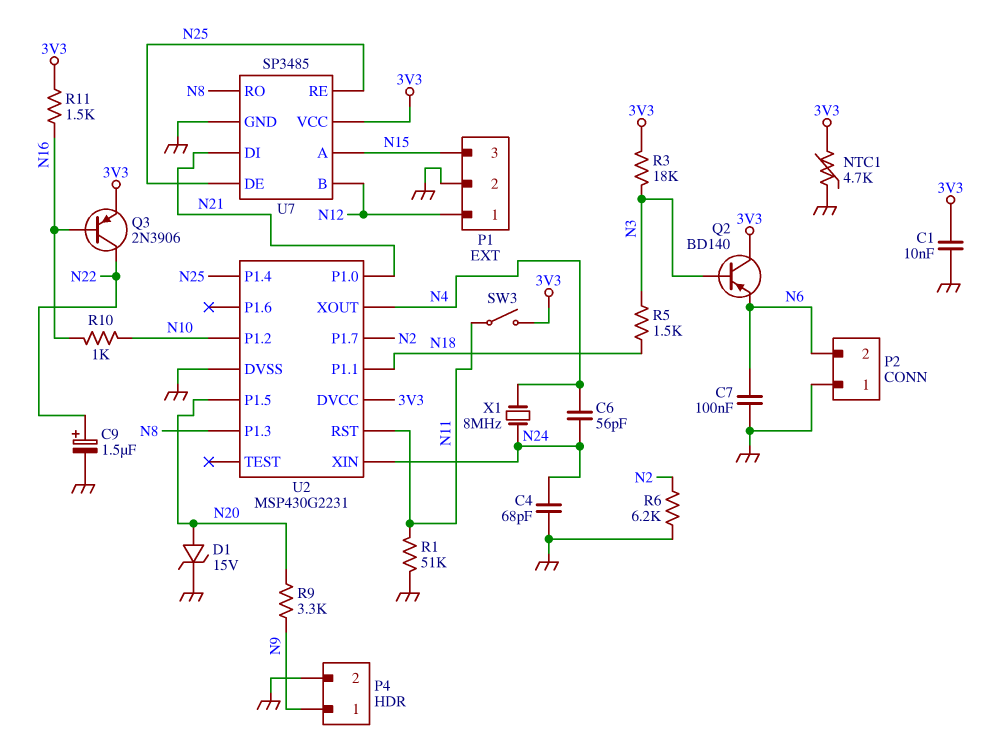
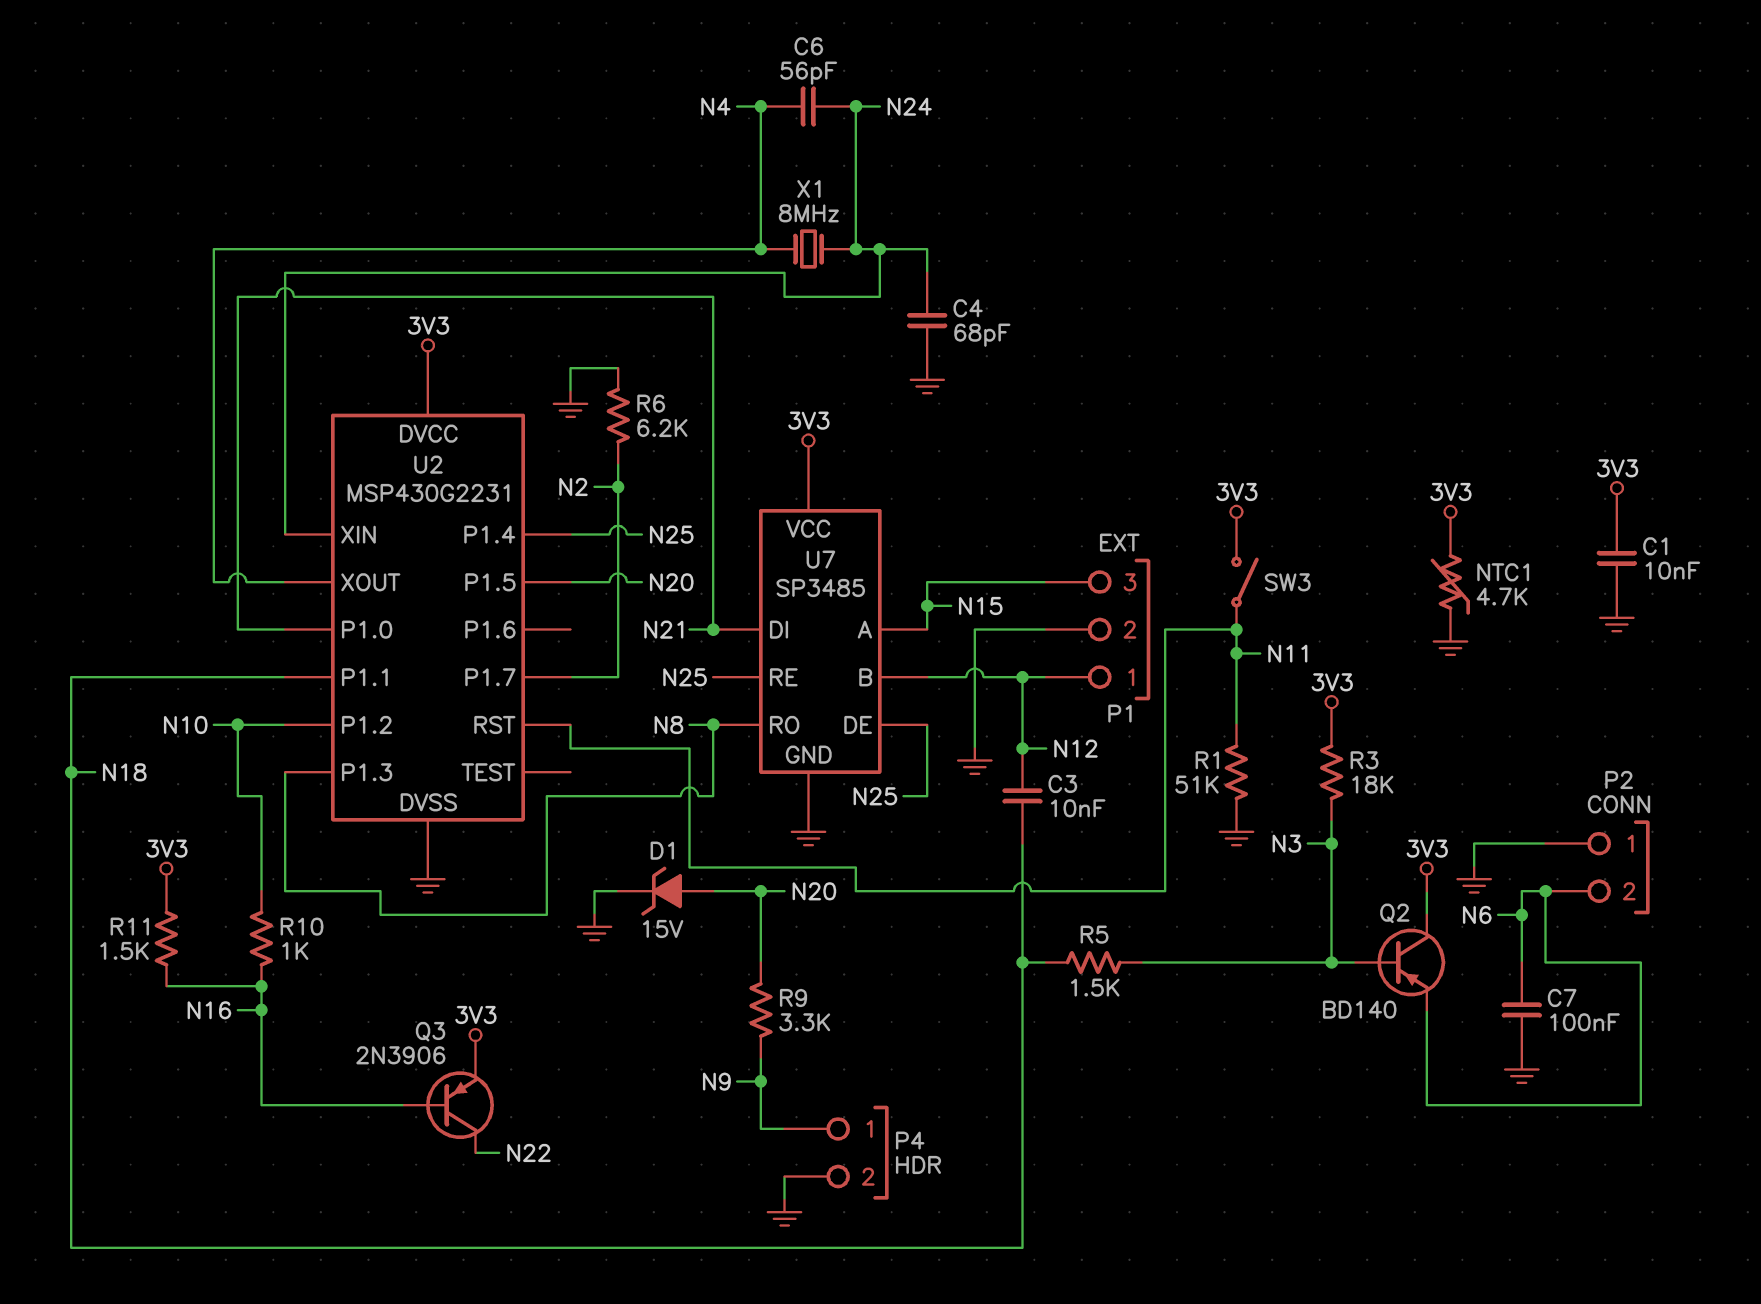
C3: none -> 10nF (N12, N18)
C9: 1.5uF (plus N22, minus GND) -> none

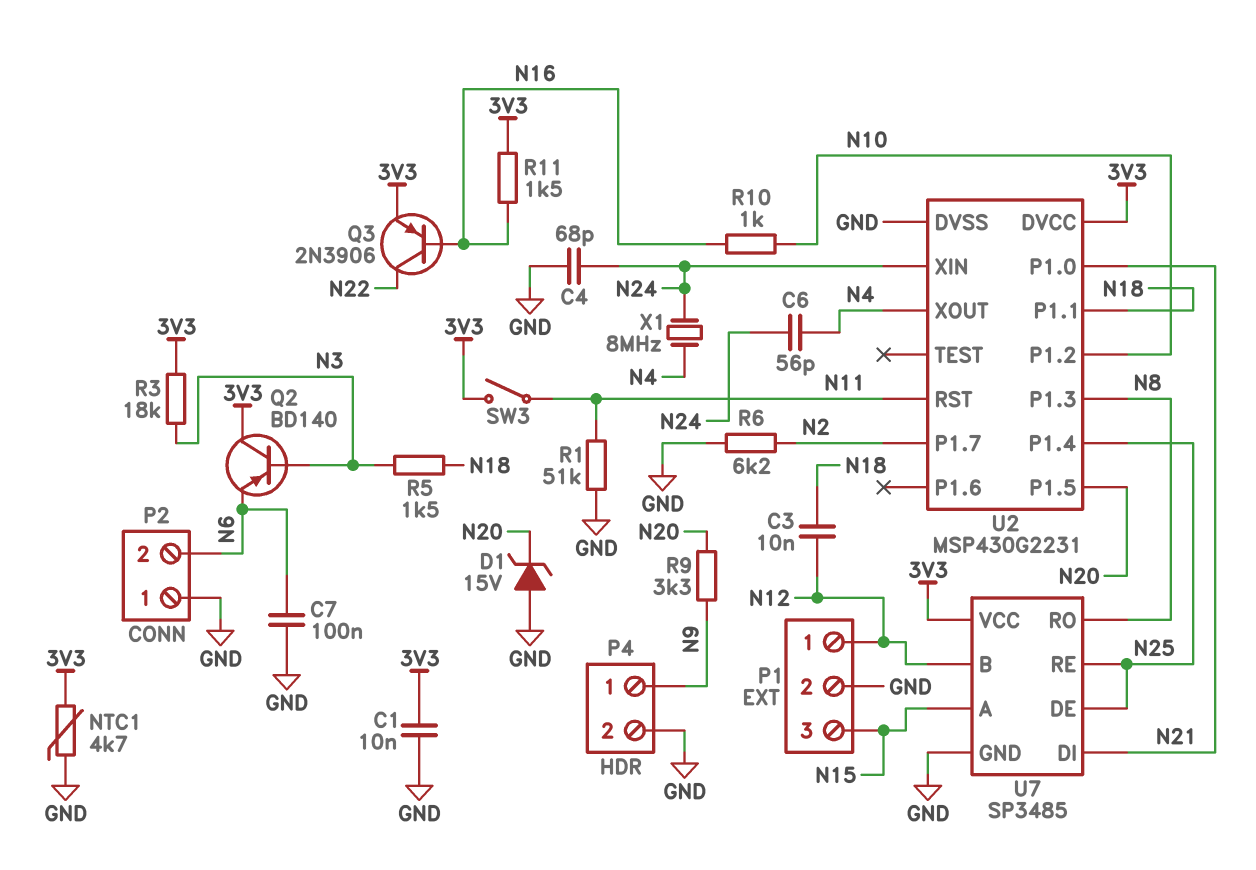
D1: zener 15V (A N20, K GND) -> zener 15V (A GND, K N20)

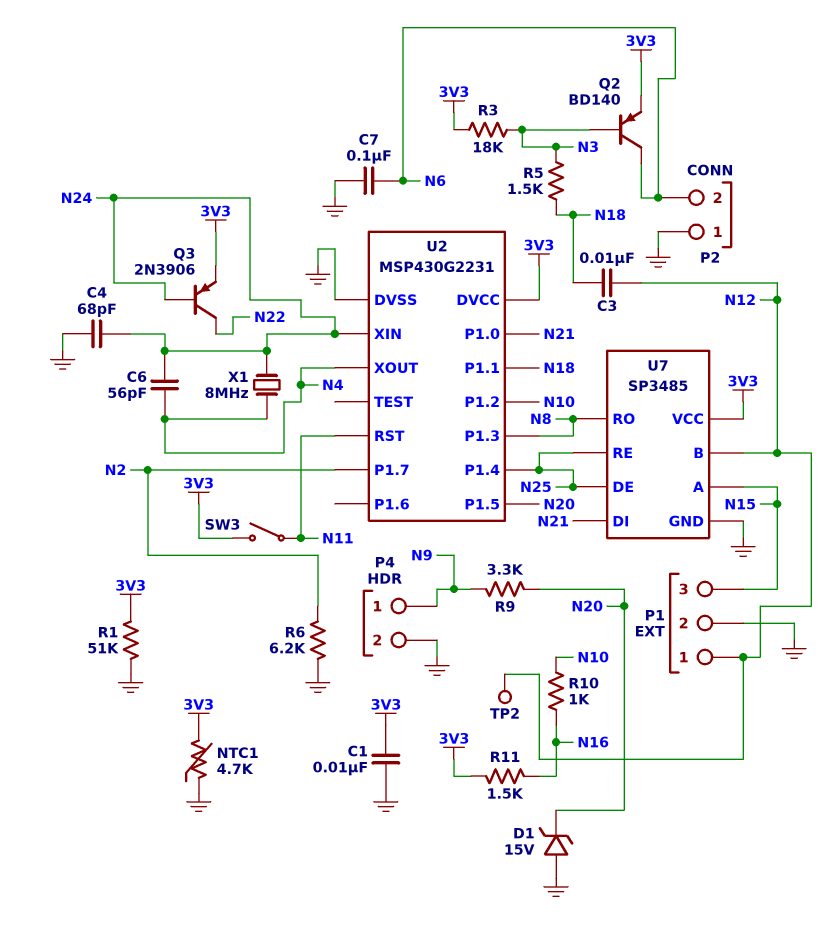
Q2: PNP BD140 (B N3, C 3V3, E N6) -> PNP BD140 (B N3, C N6, E 3V3)
Q3: PNP 2N3906 (B N16, C N22, E 3V3) -> PNP 2N3906 (B N24, C N22, E 3V3)
R1: 51k (GND, N11) -> 51k (3V3, GND)
TP2: none -> test point (N12)

